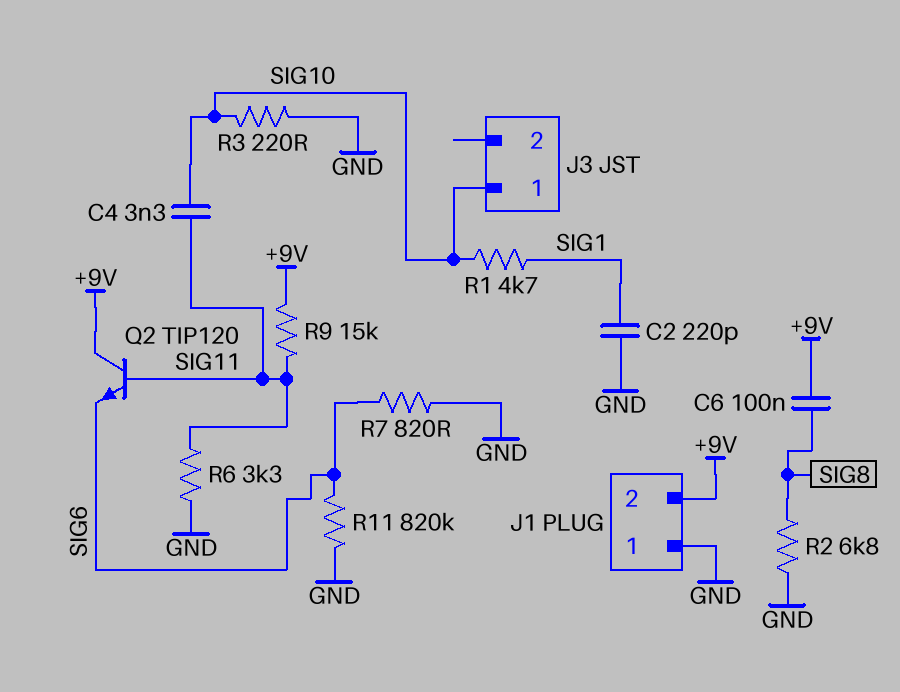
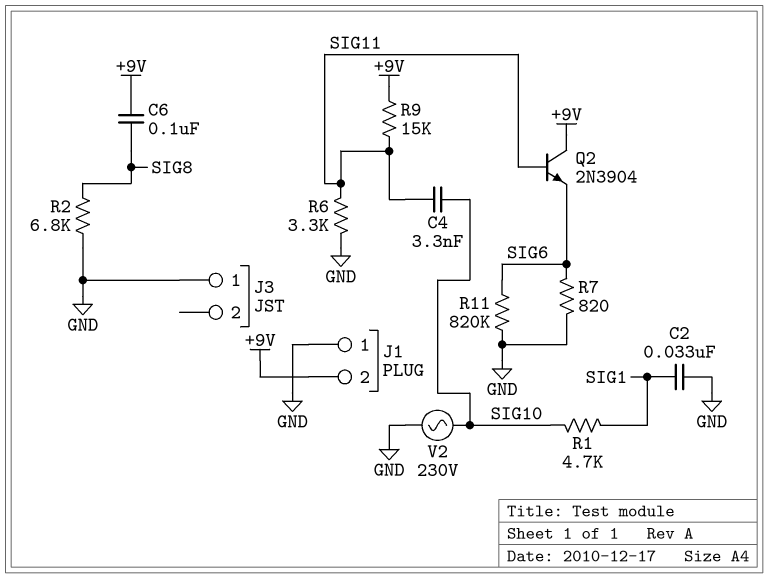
C2: 220pF (GND, SIG1) -> 33nF (GND, SIG1)
J3 pin 1: SIG10 -> GND
Q2: NPN TIP120 (B SIG11, C +9V, E SIG6) -> NPN 2N3904 (B SIG11, C +9V, E SIG6)
R3: 220 (GND, SIG10) -> none
V2: none -> AC 230V (GND, SIG10)

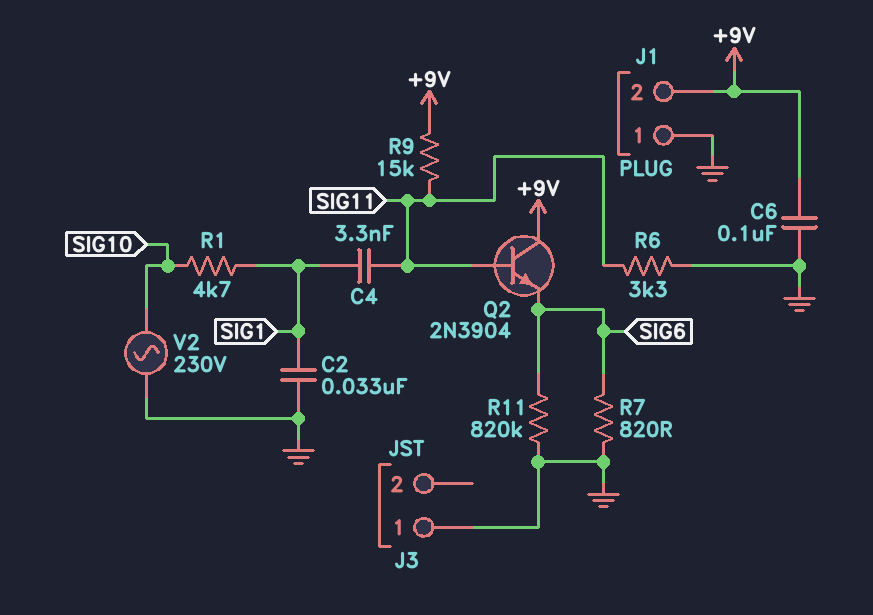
C4: 3.3nF (SIG10, SIG11) -> 3.3nF (SIG1, SIG11)
C6: 100nF (+9V, SIG8) -> 100nF (+9V, GND)
R2: 6.8k (GND, SIG8) -> none

